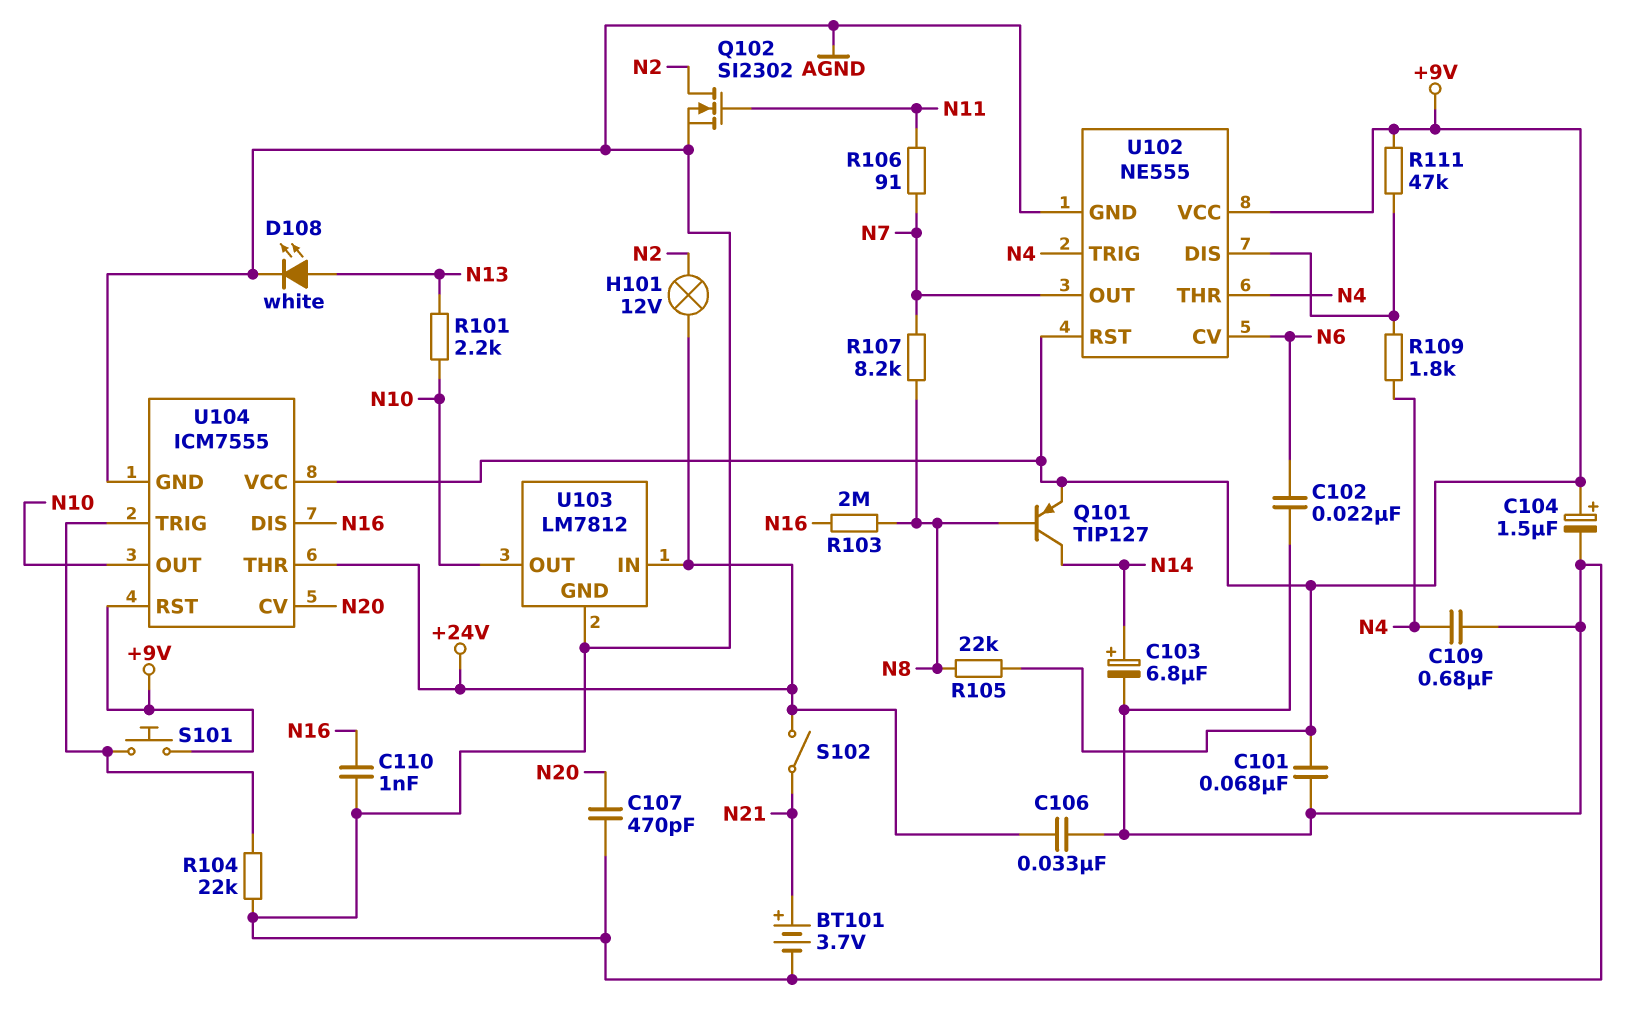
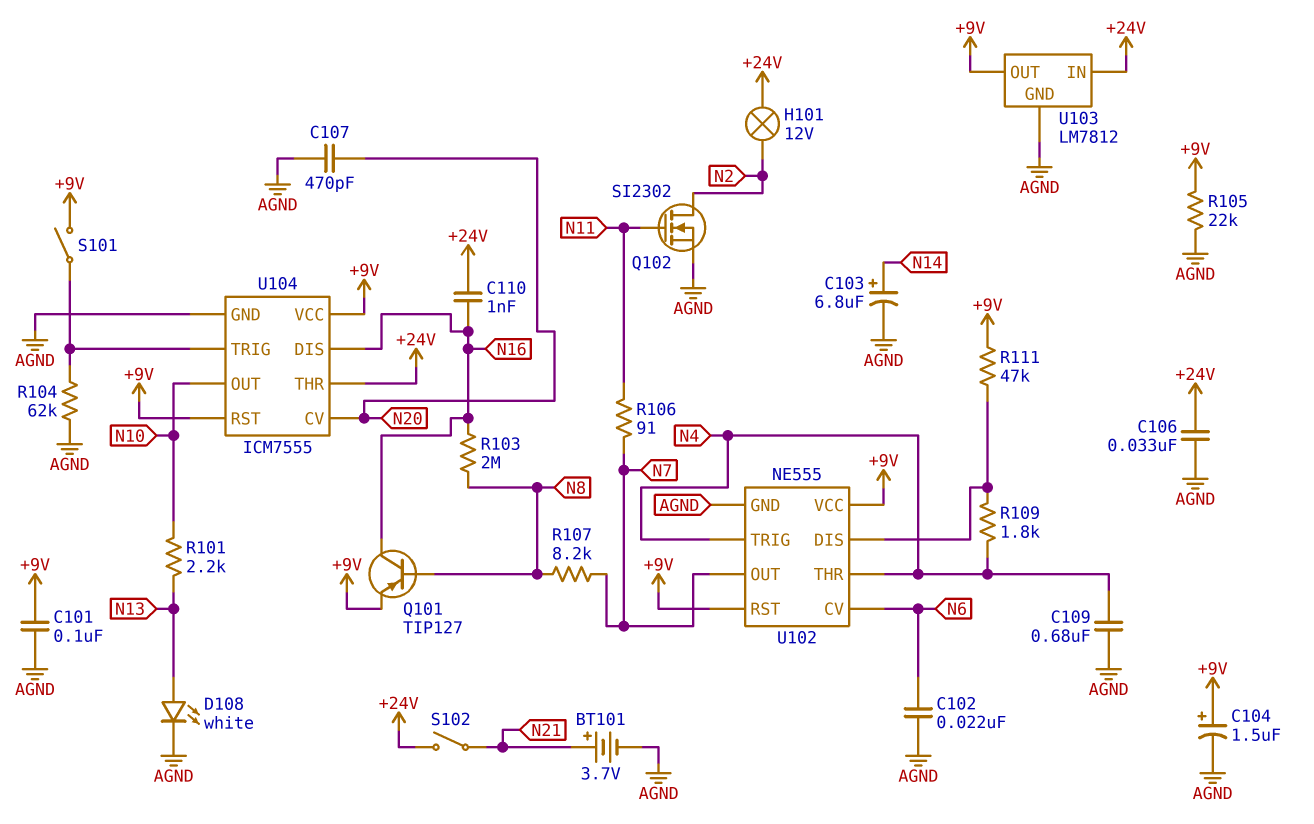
C101: 68nF (+9V, AGND) -> 100nF (+9V, AGND)
C110: 1nF (AGND, N16) -> 1nF (+24V, N16)
Q101: PNP TIP127 (B N8, C N14, E +9V) -> PNP TIP127 (B N8, C N16, E +9V)
R104: 22k (AGND, U104/TRIG) -> 62k (AGND, U104/TRIG)
R105: 22k (+9V, N8) -> 22k (+9V, AGND)
S101: button (+9V, U104/TRIG) -> switch (+9V, U104/TRIG)
U103 pin OUT: N10 -> +9V

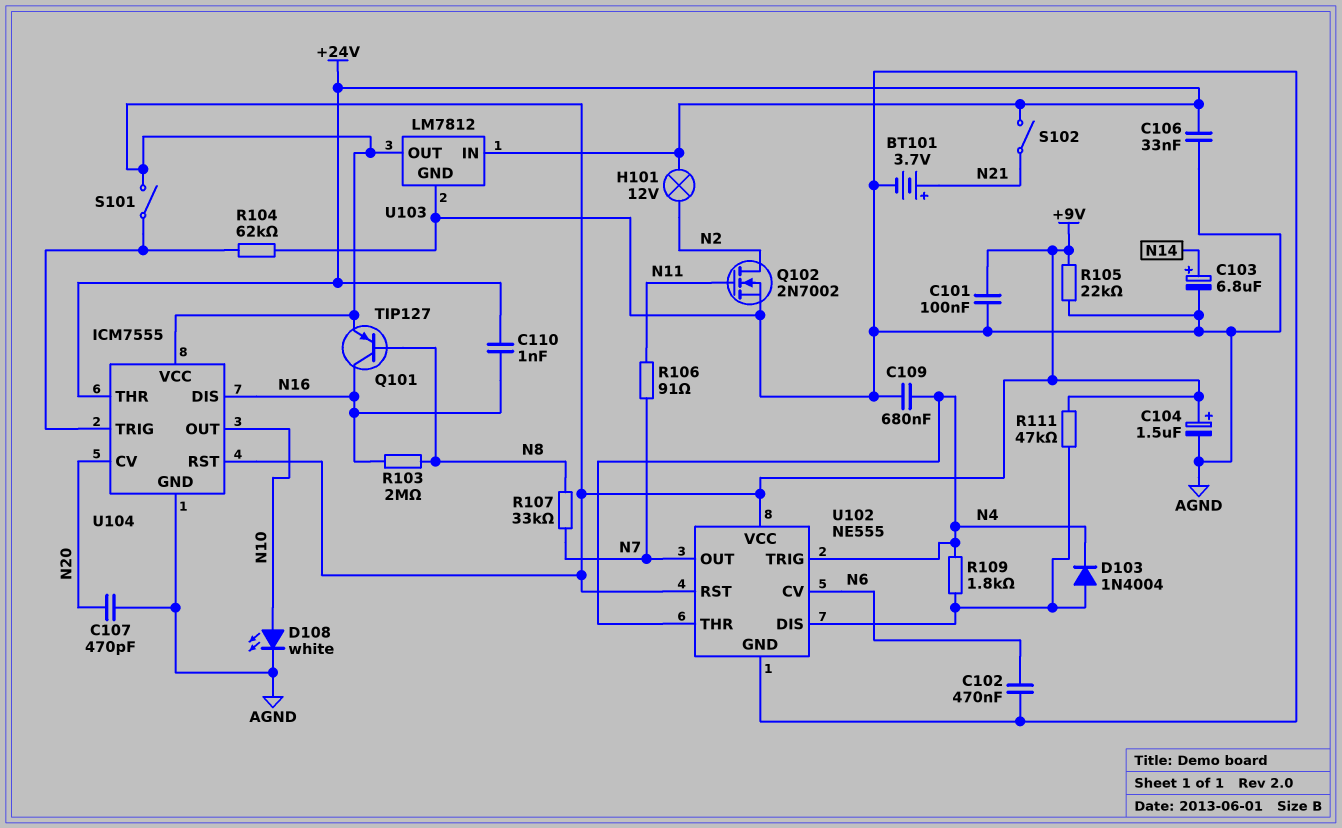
C102: 22nF (AGND, N6) -> 470nF (AGND, N6)
D103: none -> diode 1N4004 (A U102/DIS, K N4)
D108: LED white (A N13, K AGND) -> LED white (A N10, K AGND)
Q102: NMOS SI2302 (G N11, D N2, S AGND) -> NMOS 2N7002 (G N11, D N2, S AGND)
R101: 2.2k (N10, N13) -> none
R107: 8.2k (N7, N8) -> 33k (N7, N8)

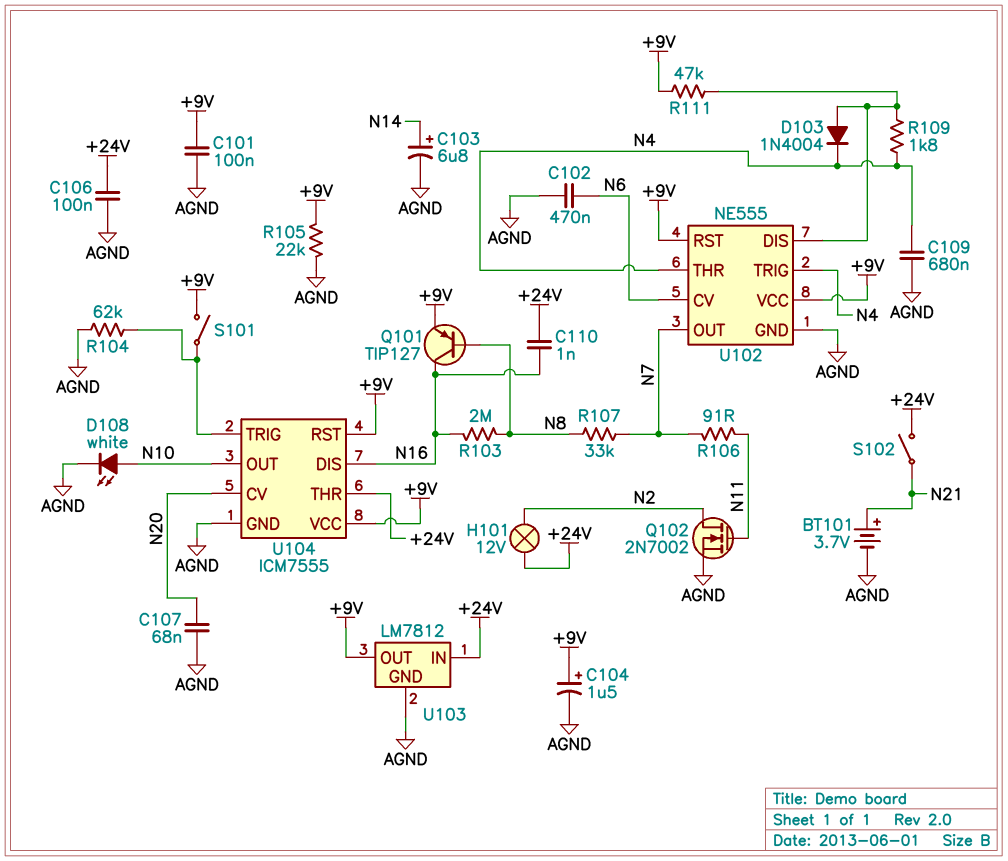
C106: 33nF (+24V, AGND) -> 100nF (+24V, AGND)
C107: 470pF (AGND, N20) -> 68nF (AGND, N20)

